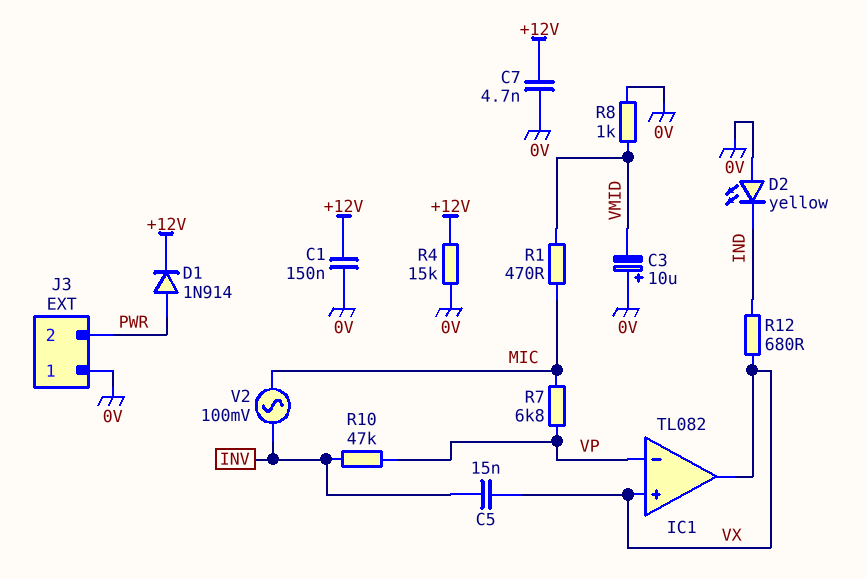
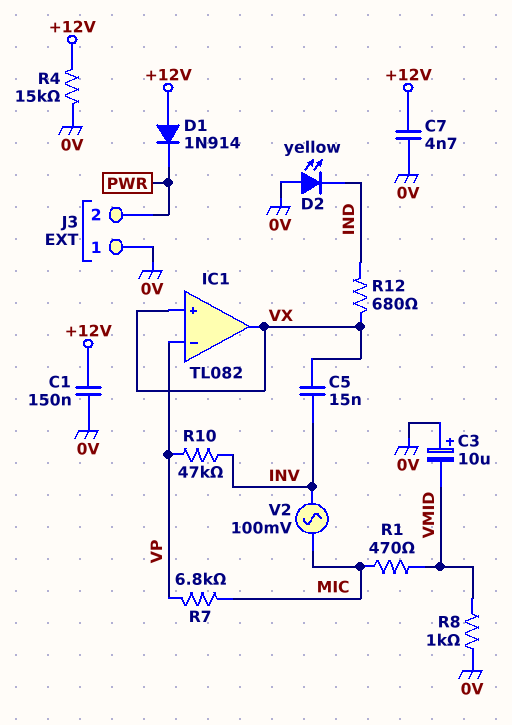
D1: diode 1N914 (A PWR, K +12V) -> diode 1N914 (A +12V, K PWR)

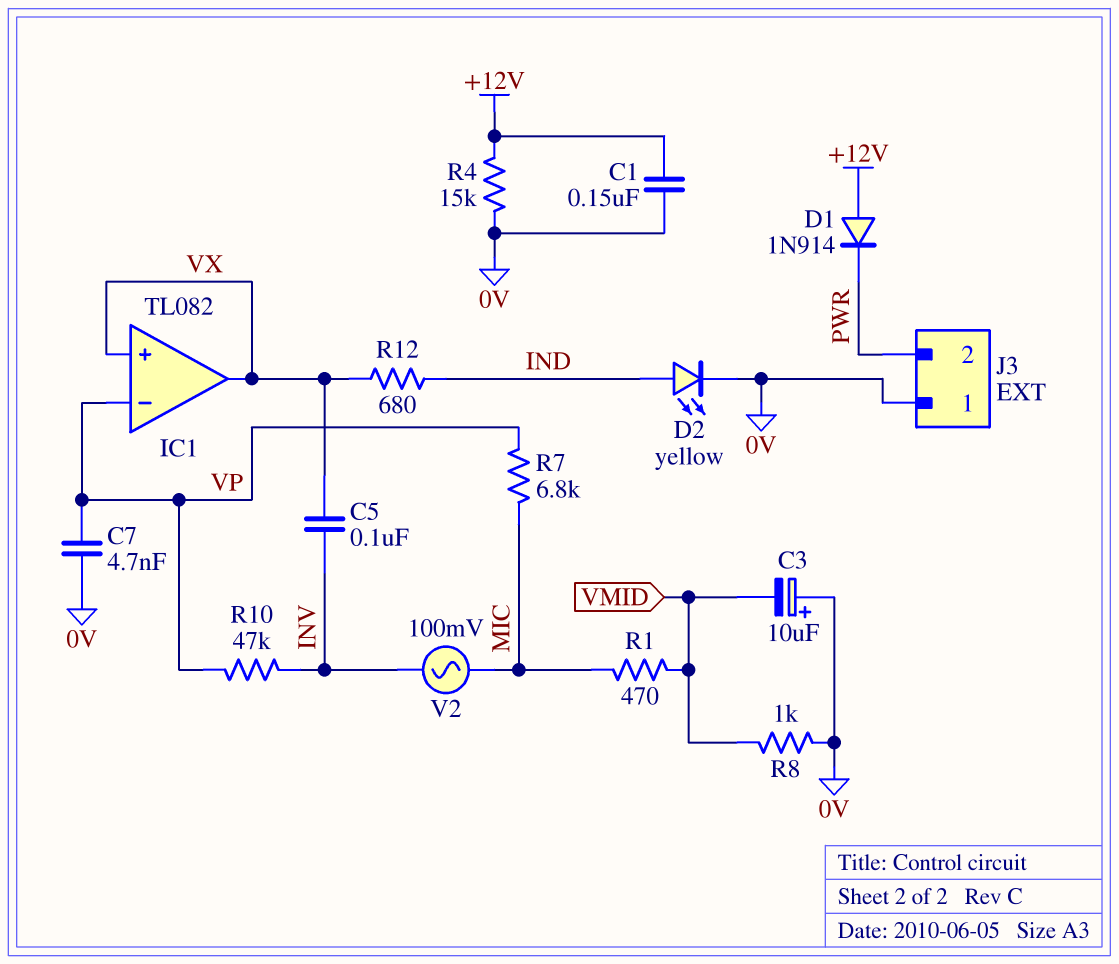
C5: 15nF (INV, VX) -> 100nF (INV, VX)
C7: 4.7nF (+12V, 0V) -> 4.7nF (0V, VP)
D2: LED yellow (A 0V, K IND) -> LED yellow (A IND, K 0V)

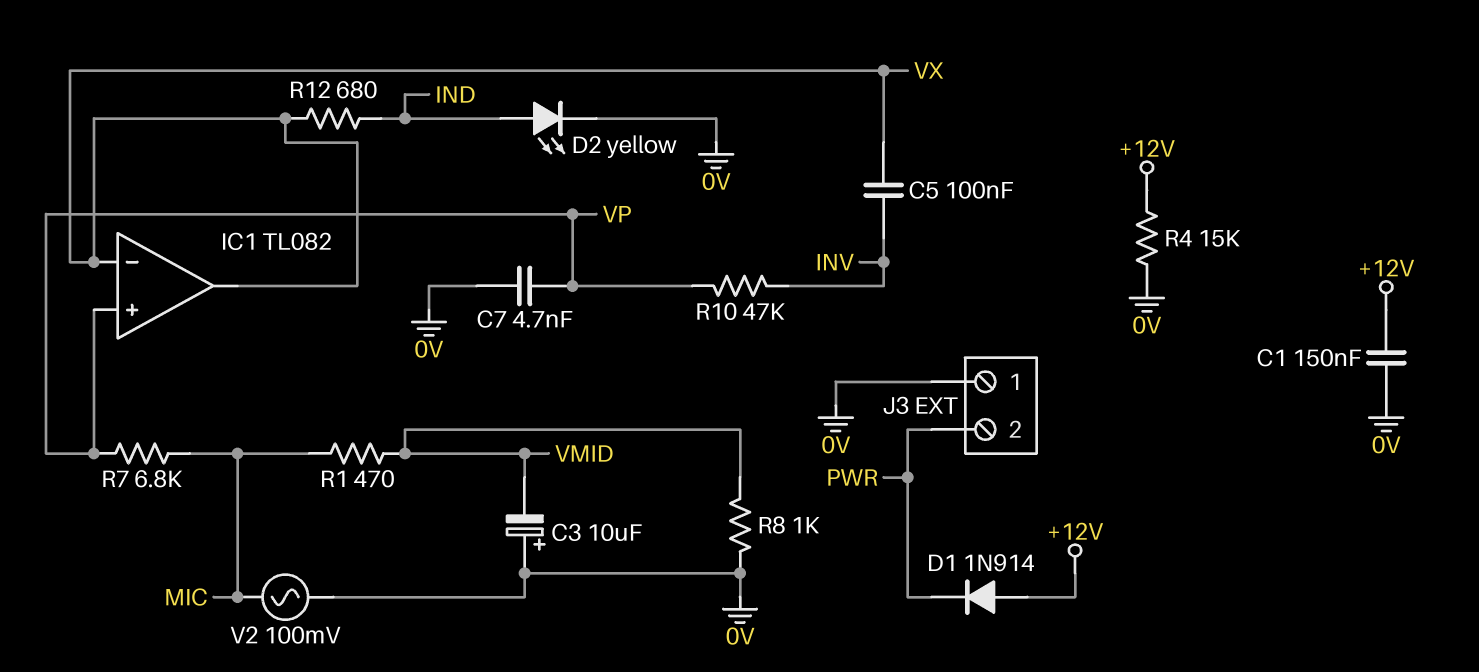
IC1 pin in+: VX -> VP
IC1 pin in-: VP -> VX
V2: AC 100mV (INV, MIC) -> AC 100mV (0V, MIC)

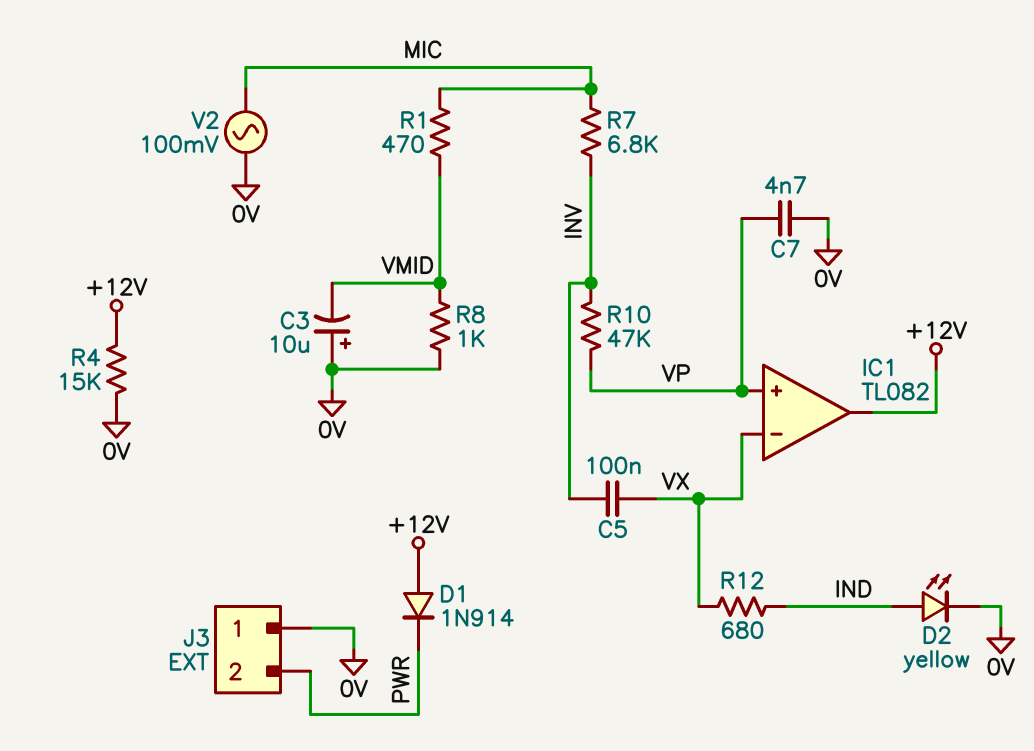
C1: 150nF (+12V, 0V) -> none
IC1 pin out: VX -> +12V
R7: 6.8k (MIC, VP) -> 6.8k (INV, MIC)

